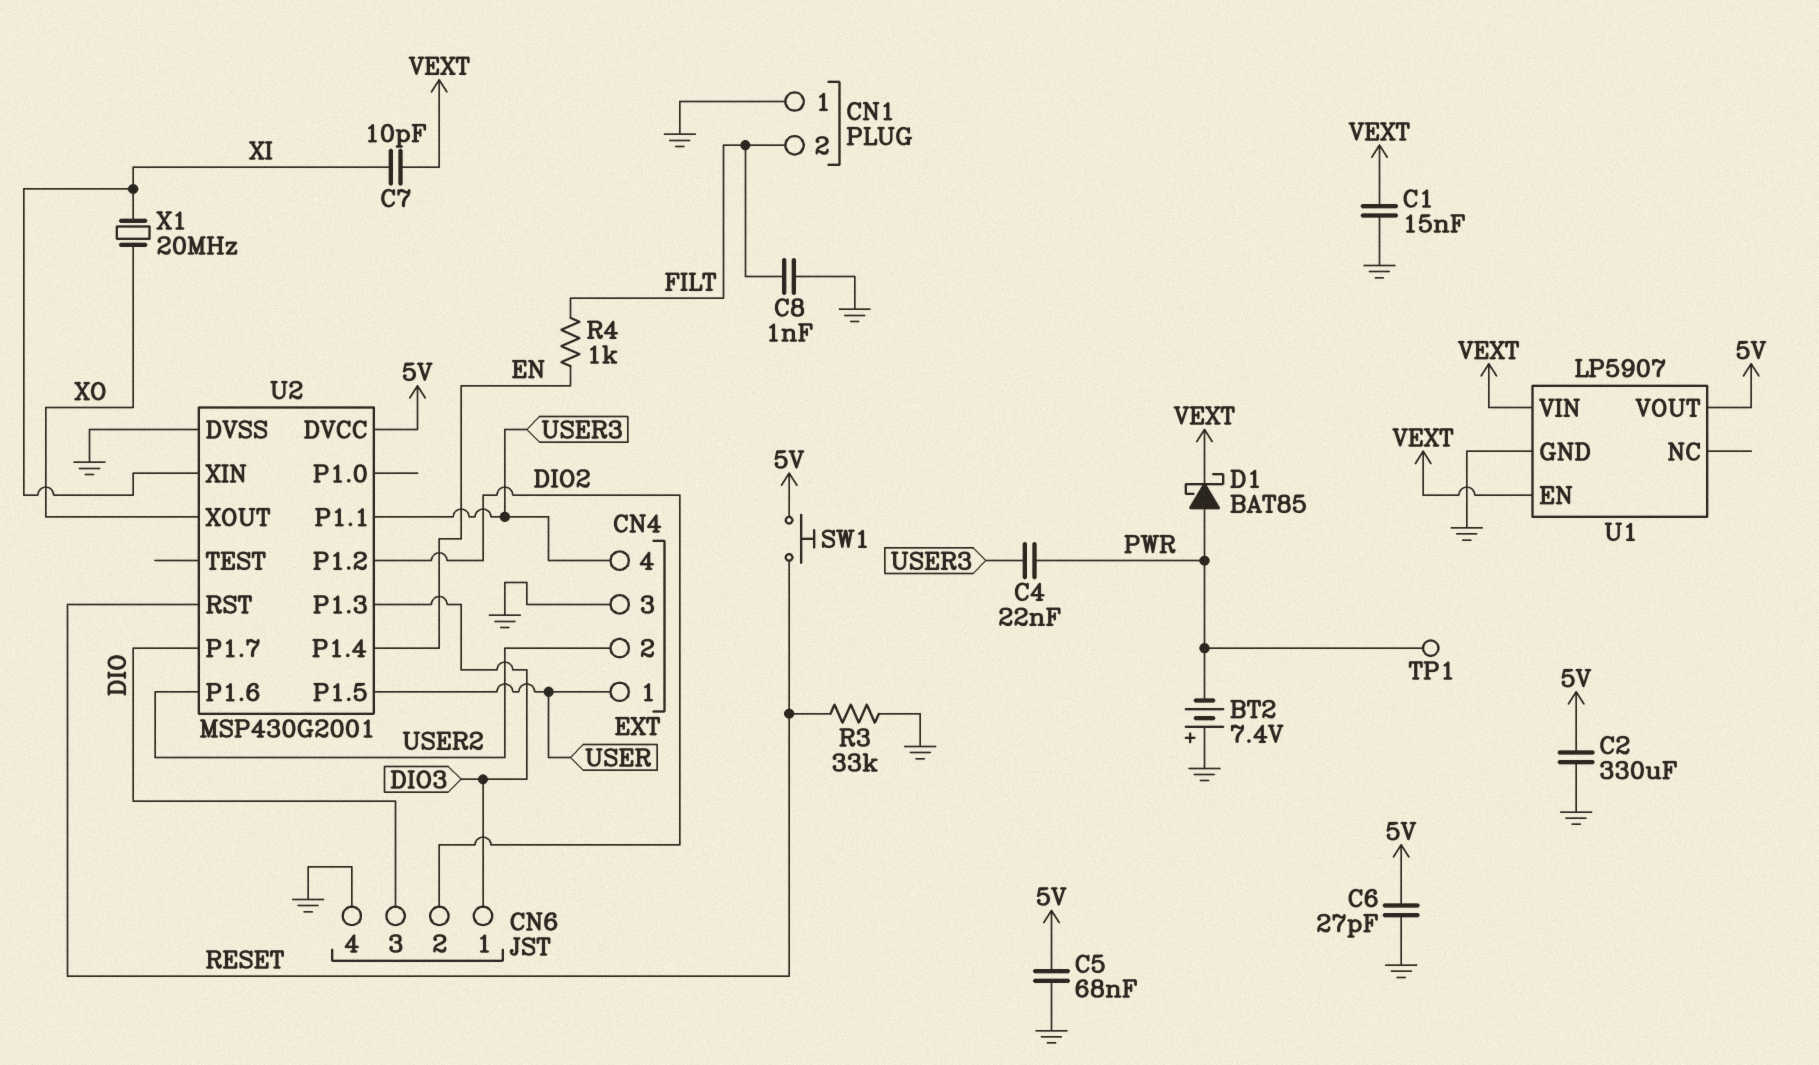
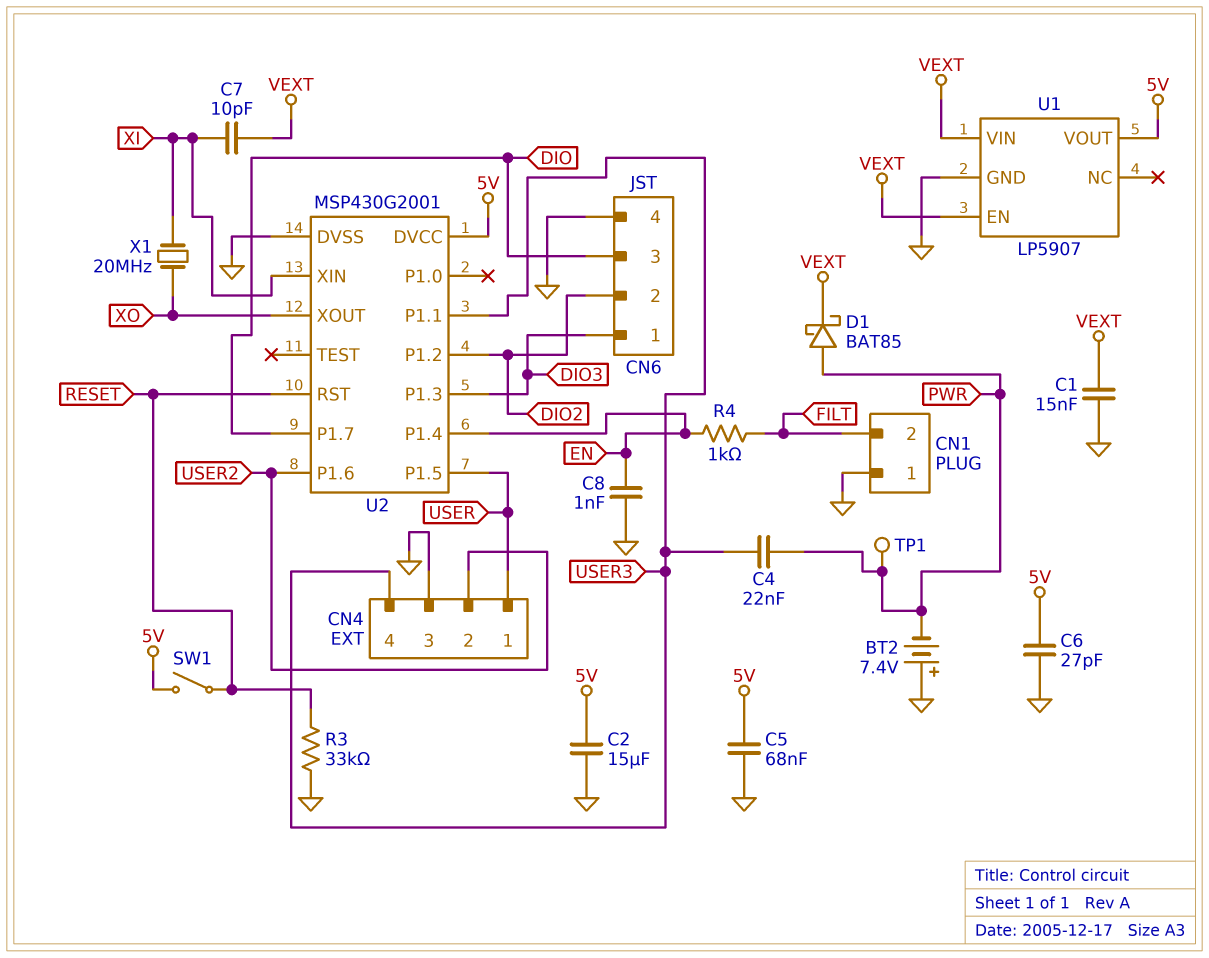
C2: 330uF (5V, GND) -> 15uF (5V, GND)
C8: 1nF (FILT, GND) -> 1nF (EN, GND)
SW1: button (5V, RESET) -> switch (5V, RESET)

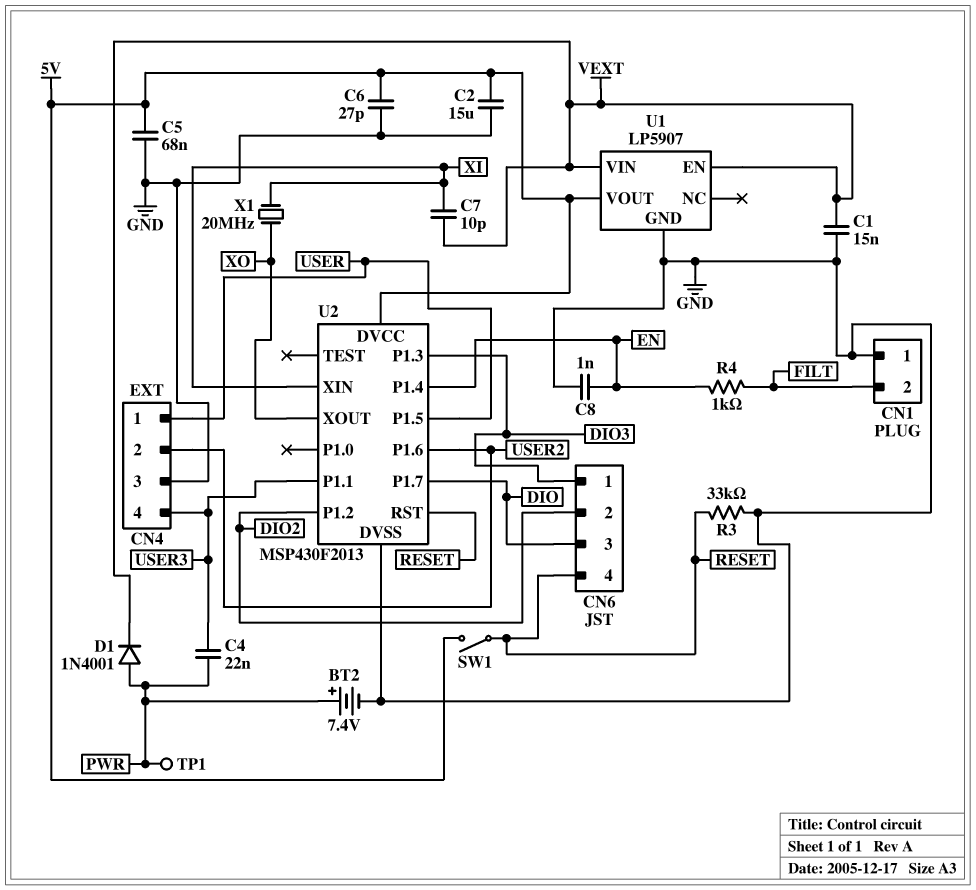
BT2: 7.4V (plus GND, minus PWR) -> 7.4V (plus PWR, minus GND)
CN6 pin 4: GND -> RESET
D1: schottky BAT85 (A PWR, K VEXT) -> diode 1N4001 (A PWR, K VEXT)
U2: MSP430G2001 -> MSP430F2013

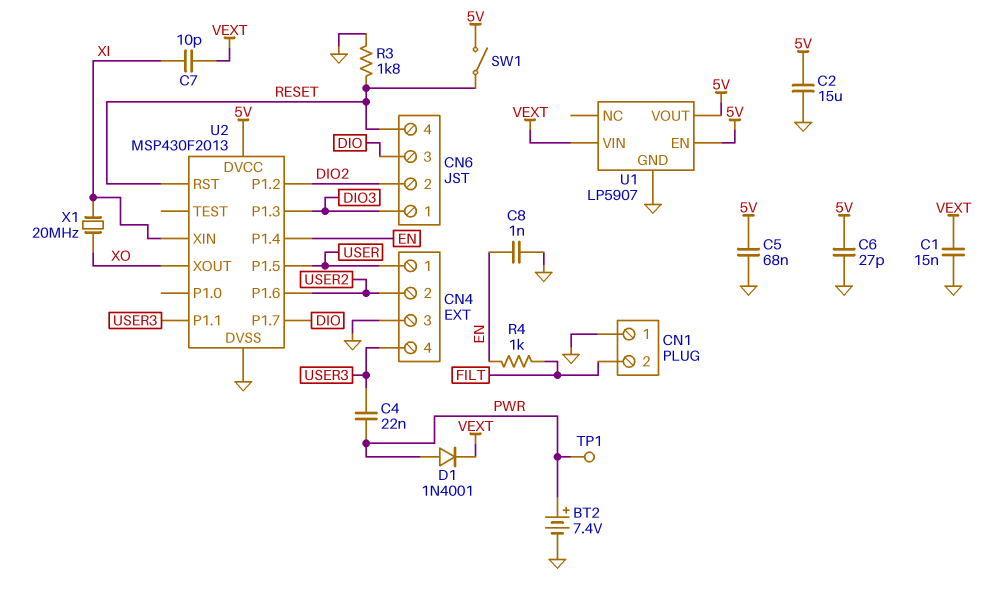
R3: 33k (GND, RESET) -> 1.8k (GND, RESET)
U1 pin EN: VEXT -> 5V

